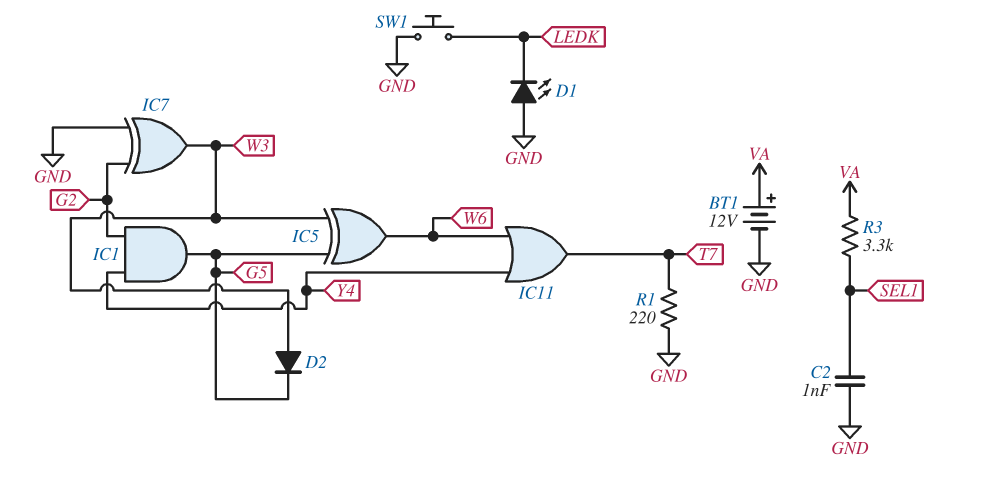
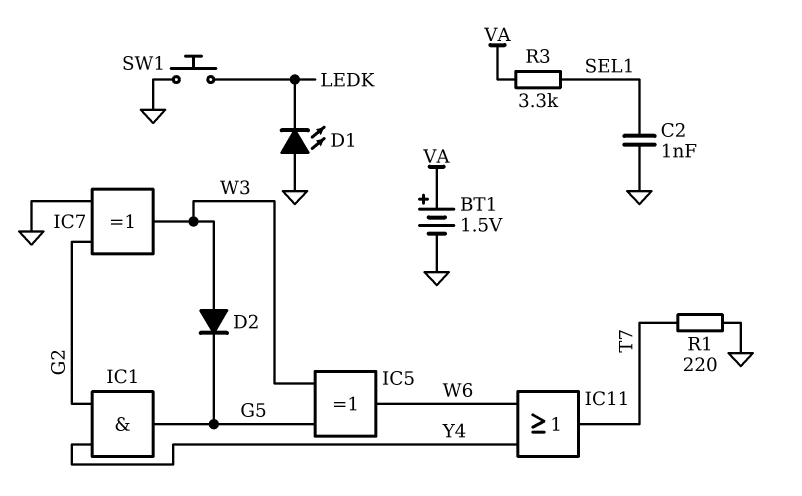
BT1: 12V (plus VA, minus GND) -> 1.5V (plus VA, minus GND)

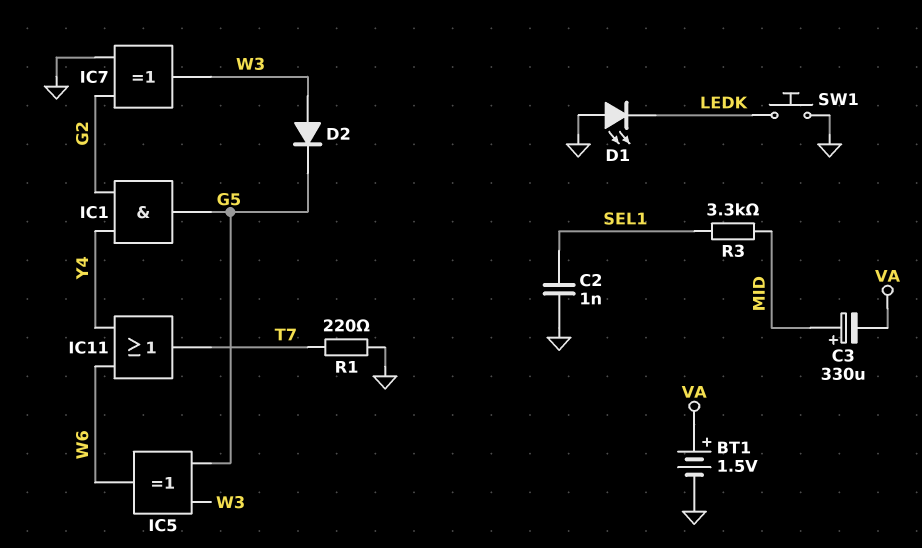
C3: none -> 330uF (plus MID, minus VA)
R3: 3.3k (SEL1, VA) -> 3.3k (MID, SEL1)

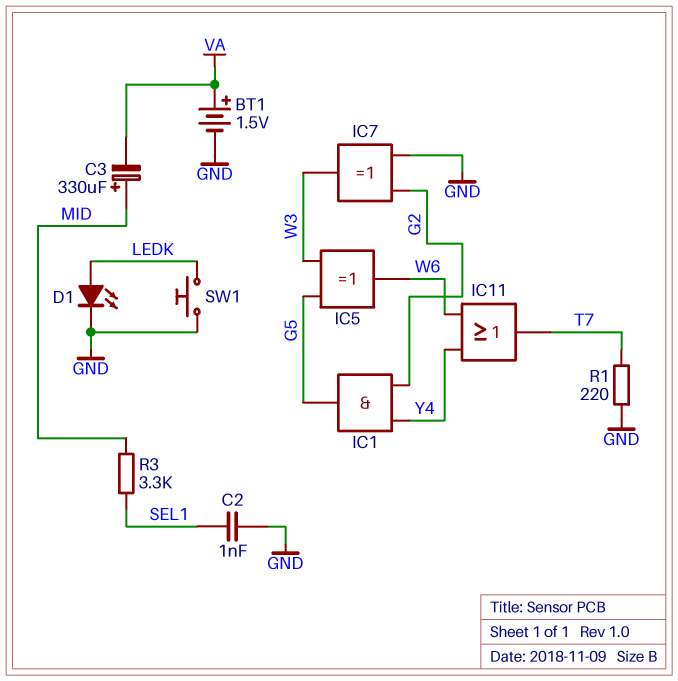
D1: LED (A GND, K LEDK) -> LED (A LEDK, K GND)
D2: diode (A W3, K G5) -> none

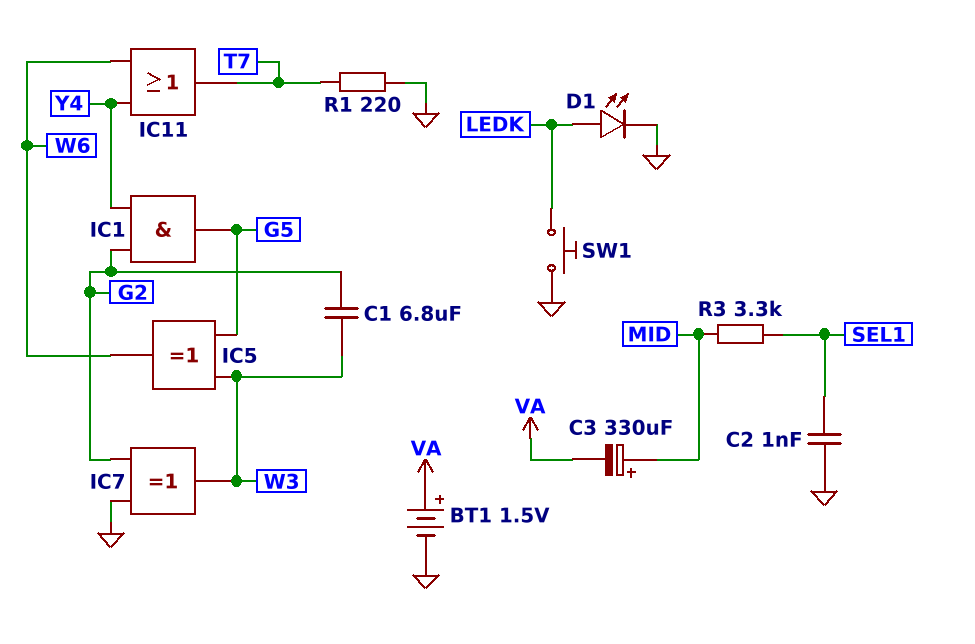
C1: none -> 6.8uF (G2, W3)

